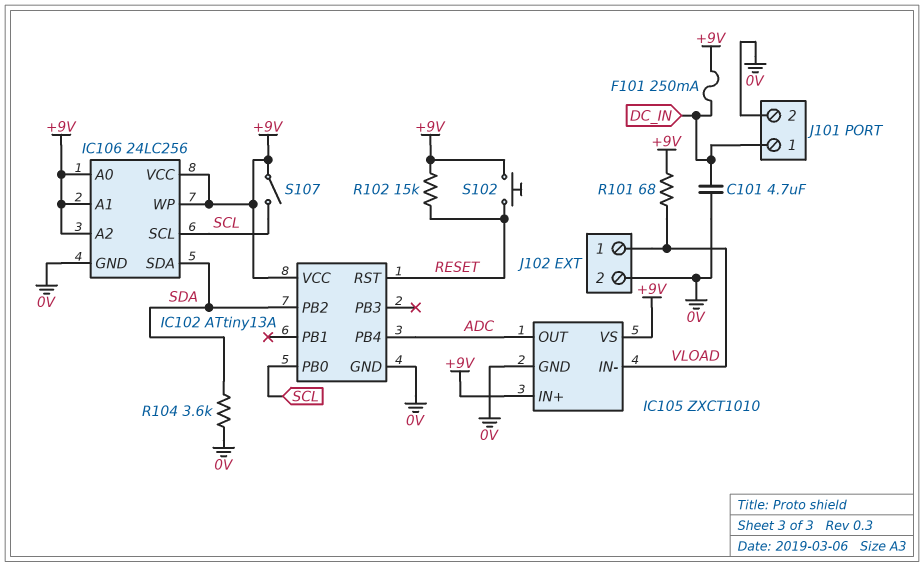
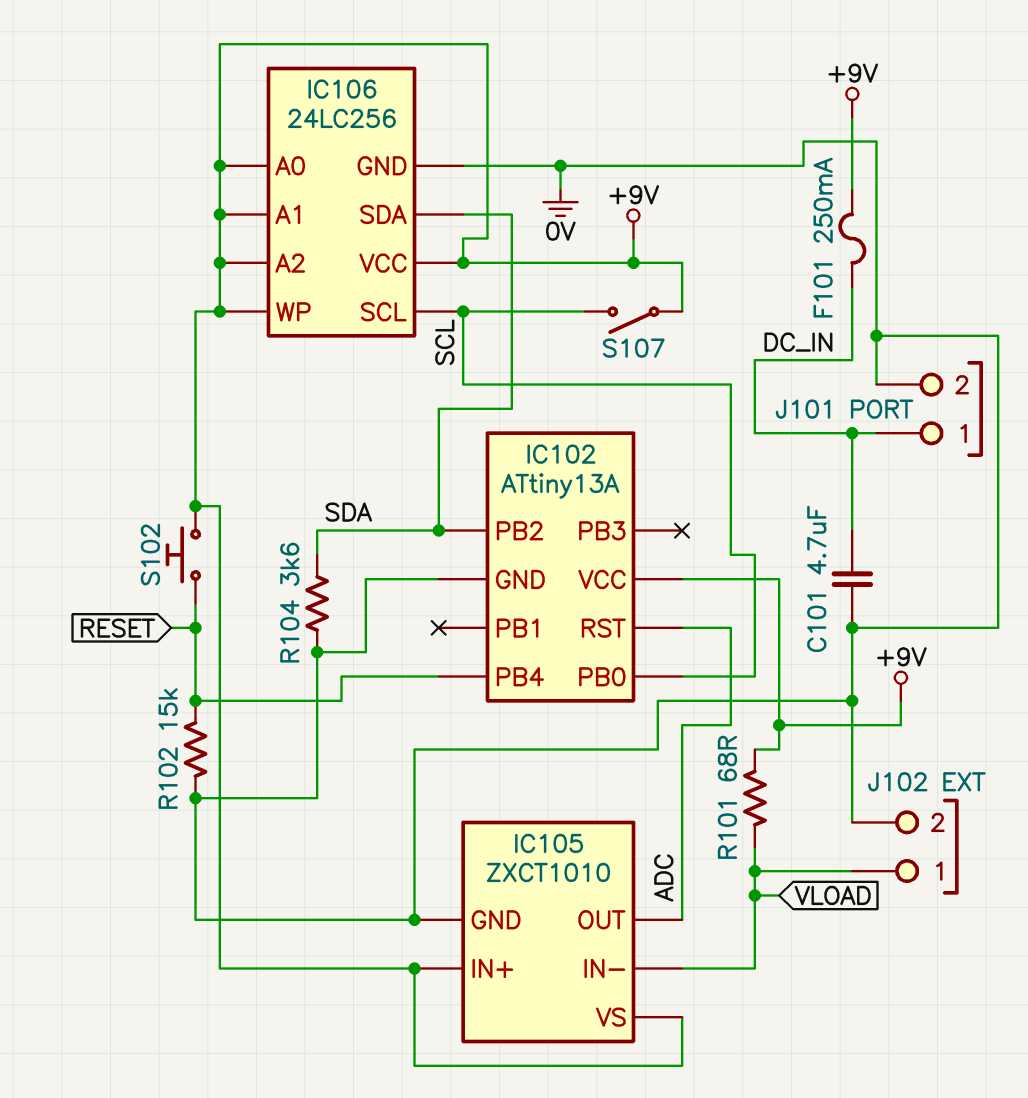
IC102 pin PB4: ADC -> RESET
IC102 pin RST: RESET -> ADC
R102: 15k (+9V, RESET) -> 15k (0V, RESET)

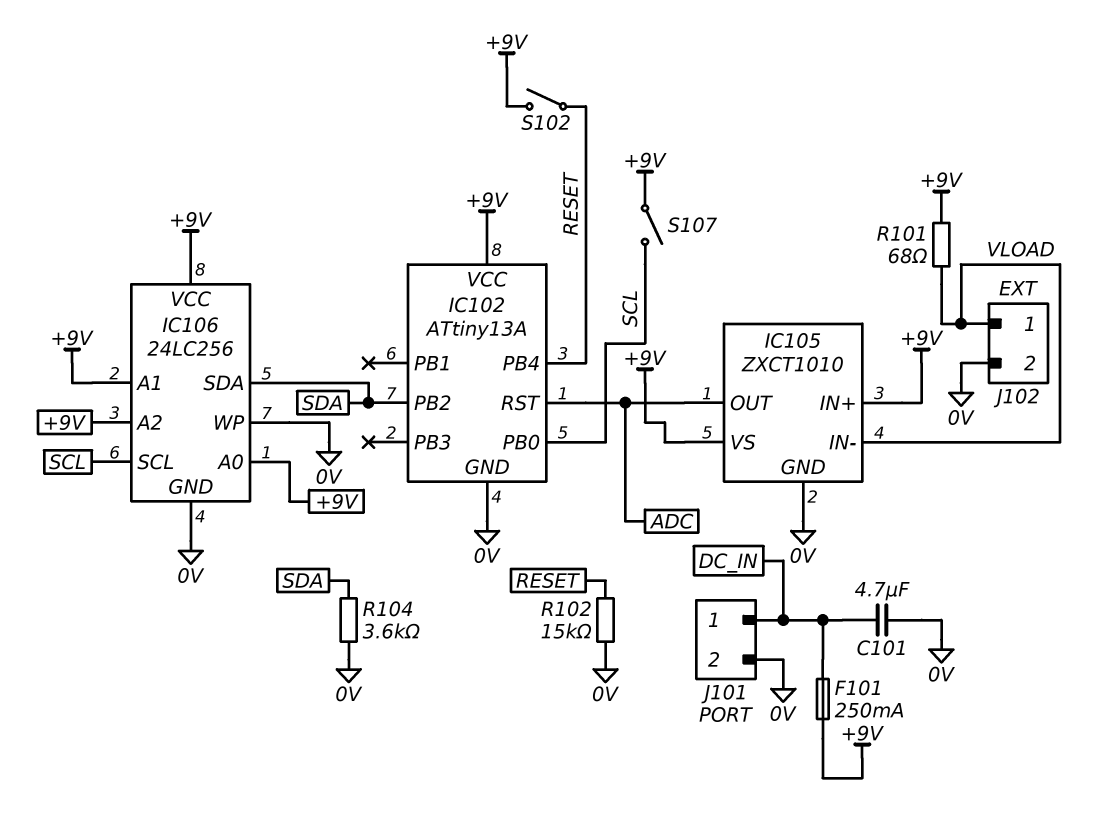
IC106 pin WP: +9V -> 0V
S102: button (+9V, RESET) -> switch (+9V, RESET)

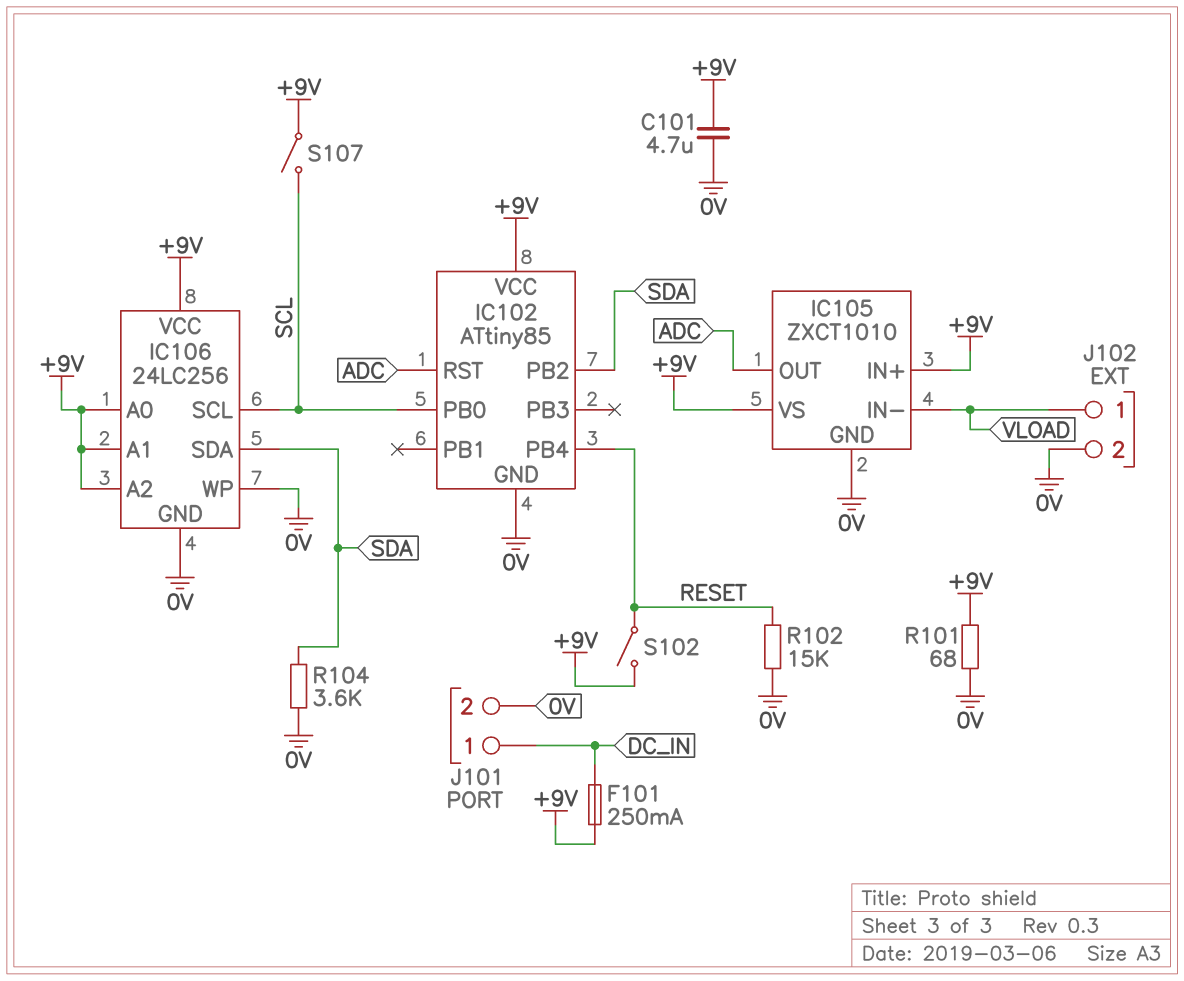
C101: 4.7uF (0V, DC_IN) -> 4.7uF (+9V, 0V)
IC102: ATtiny13A -> ATtiny85
R101: 68 (+9V, VLOAD) -> 68 (+9V, 0V)

